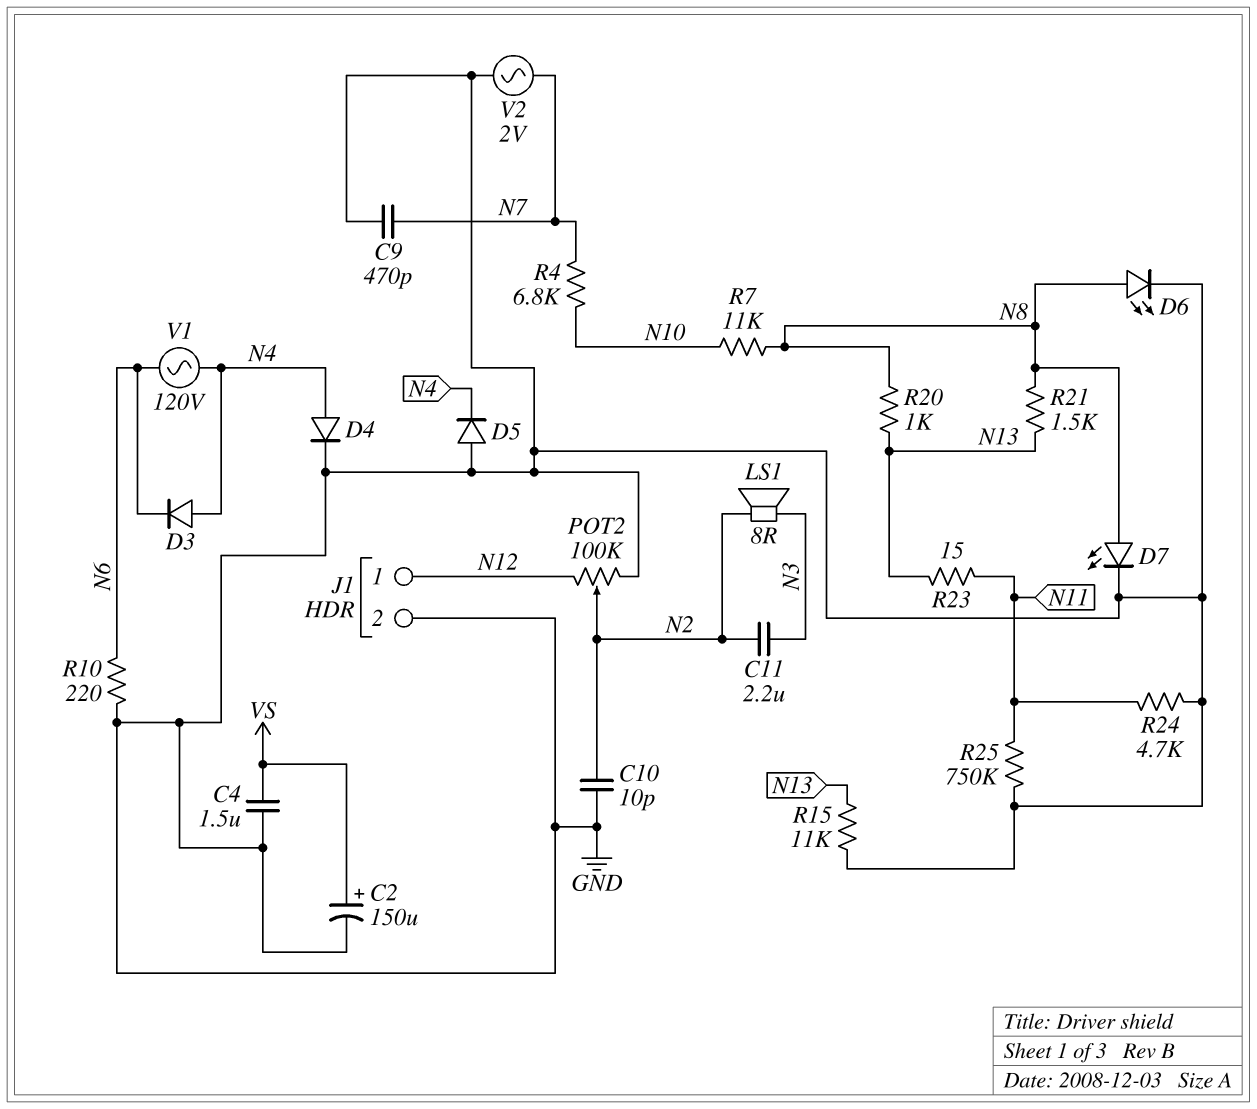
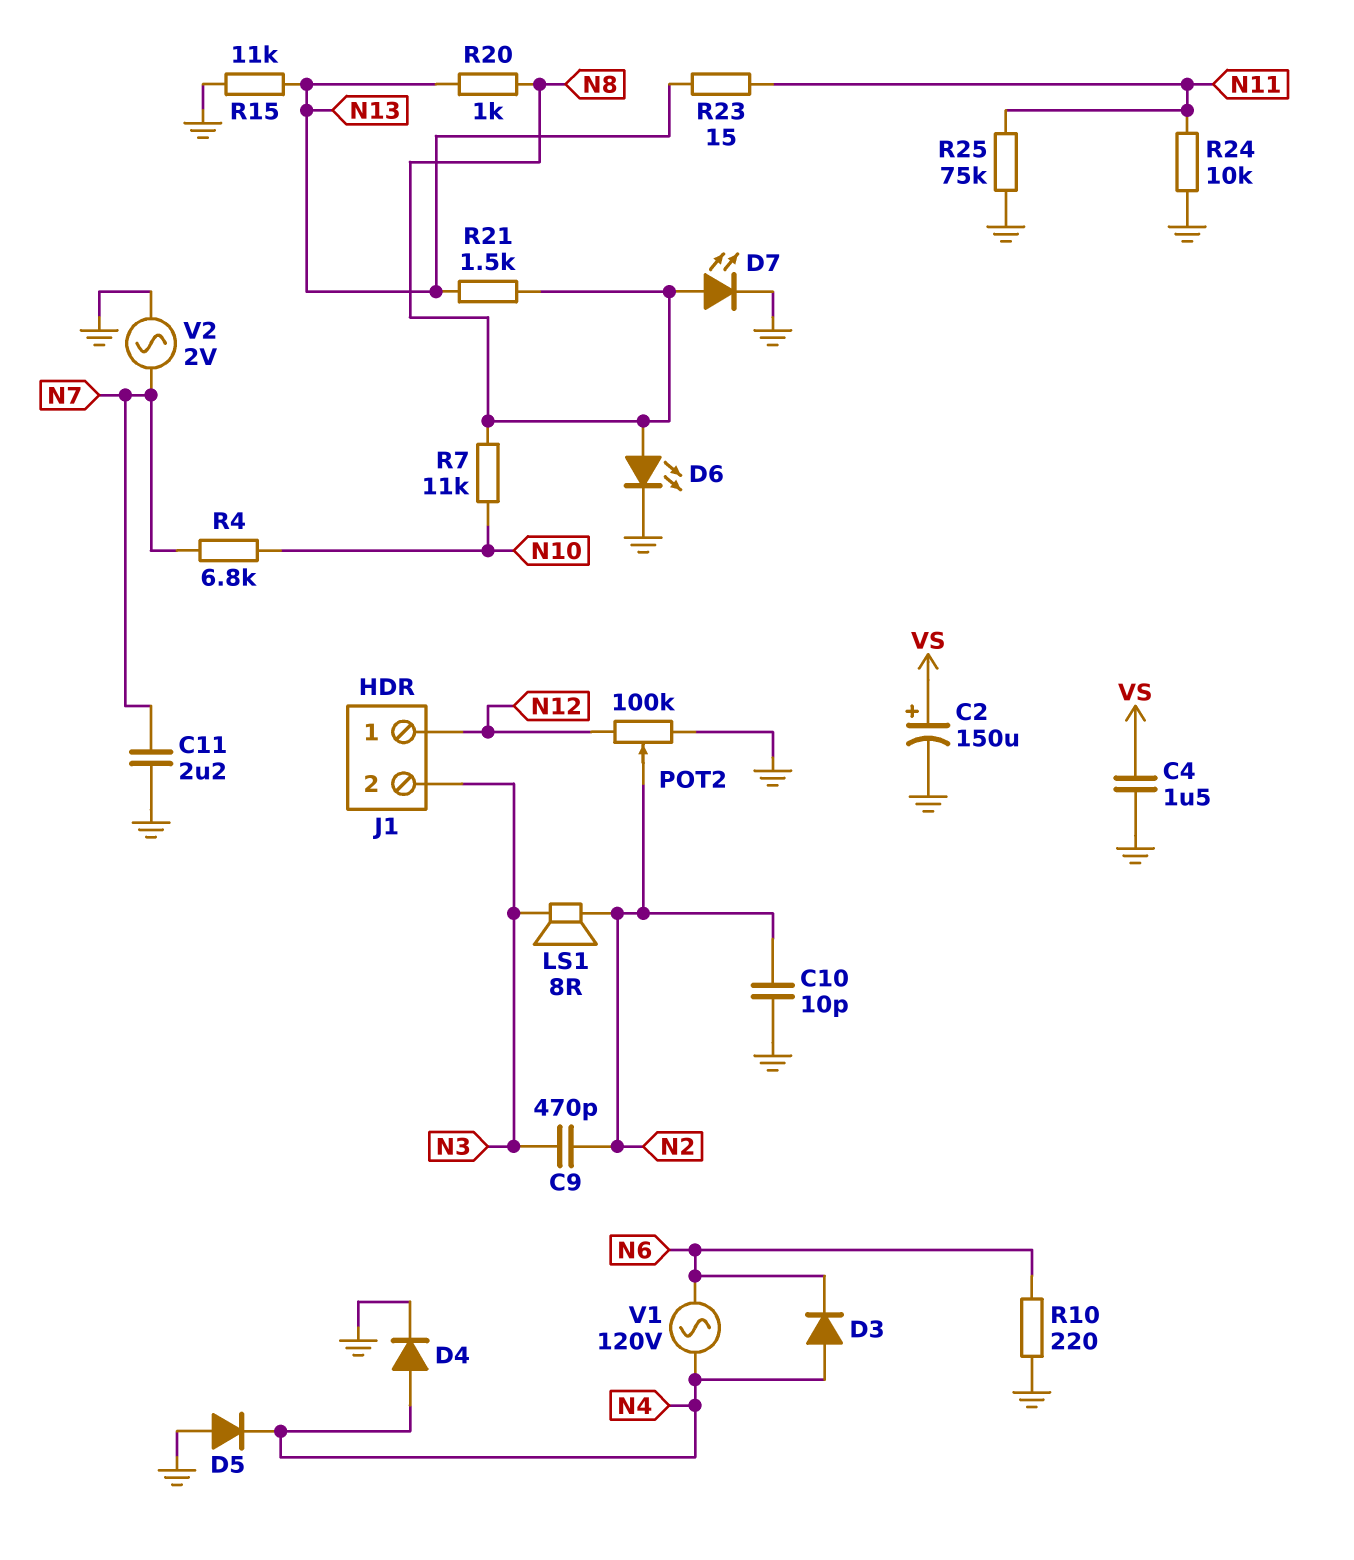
C9: 470pF (GND, N7) -> 470pF (N2, N3)
C11: 2.2uF (N2, N3) -> 2.2uF (GND, N7)
J1 pin 2: GND -> N3
R24: 4.7k (GND, N11) -> 10k (GND, N11)
R25: 750k (GND, N11) -> 75k (GND, N11)

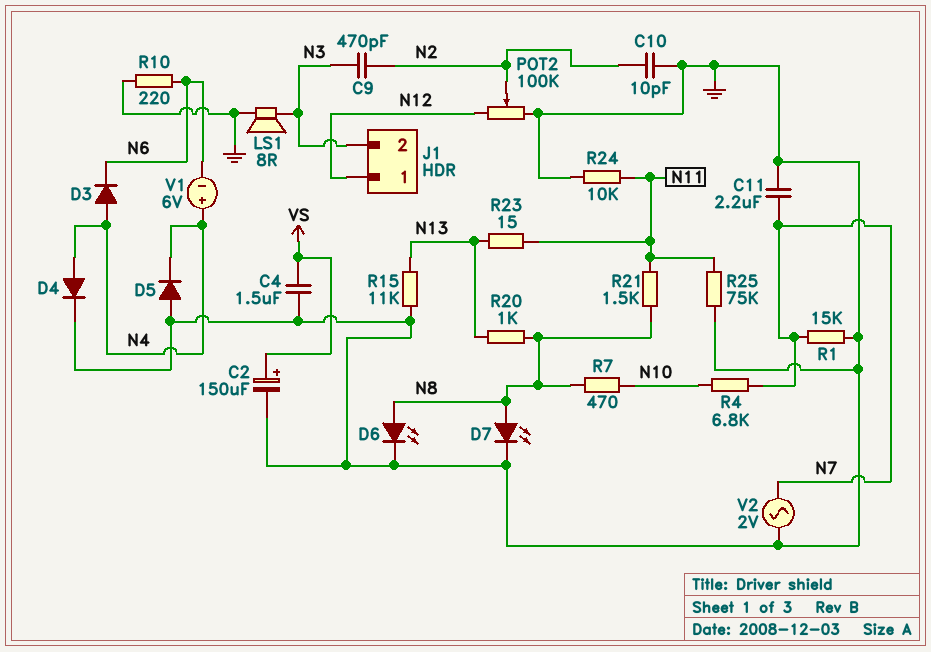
LS1: speaker 8R (N2, N3) -> speaker 8R (GND, N3)
R1: none -> 15k (GND, N7)
R7: 11k (N8, N10) -> 470 (N8, N10)
R21: 1.5k (N8, N13) -> 1.5k (N8, N11)
V1: AC 120V (N4, N6) -> 6V (plus N4, minus N6)

